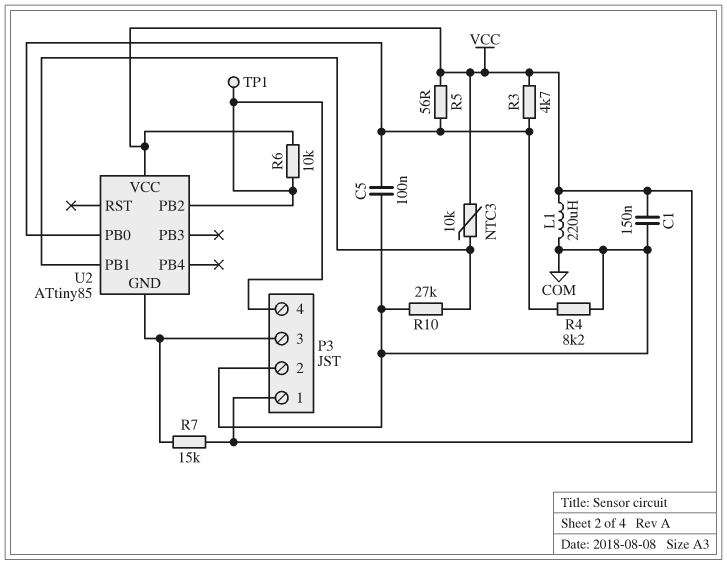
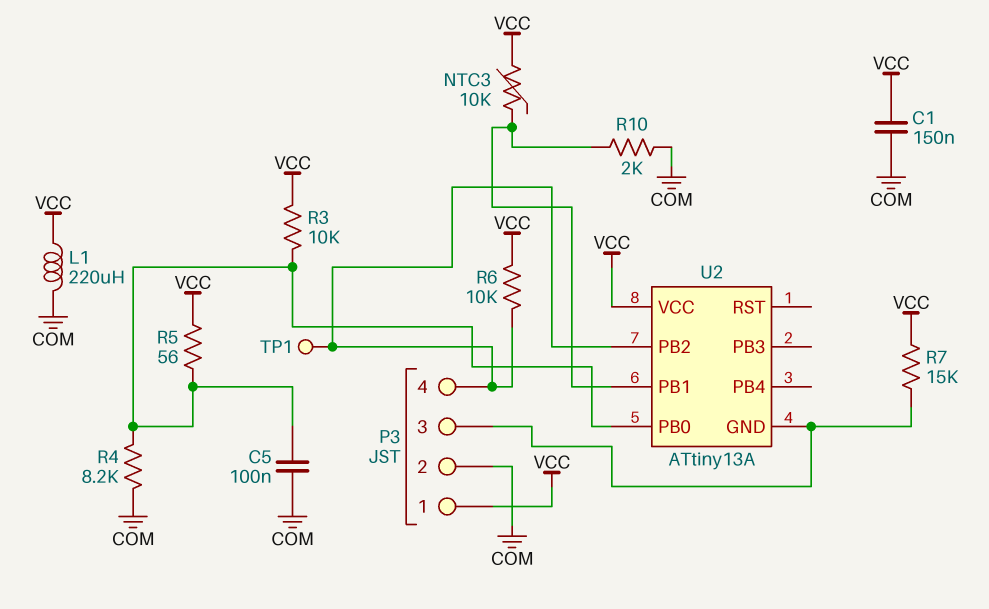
R3: 4.7k (U2/PB0, VCC) -> 10k (U2/PB0, VCC)
R10: 27k (COM, U2/PB1) -> 2k (COM, U2/PB1)
U2: ATtiny85 -> ATtiny13A

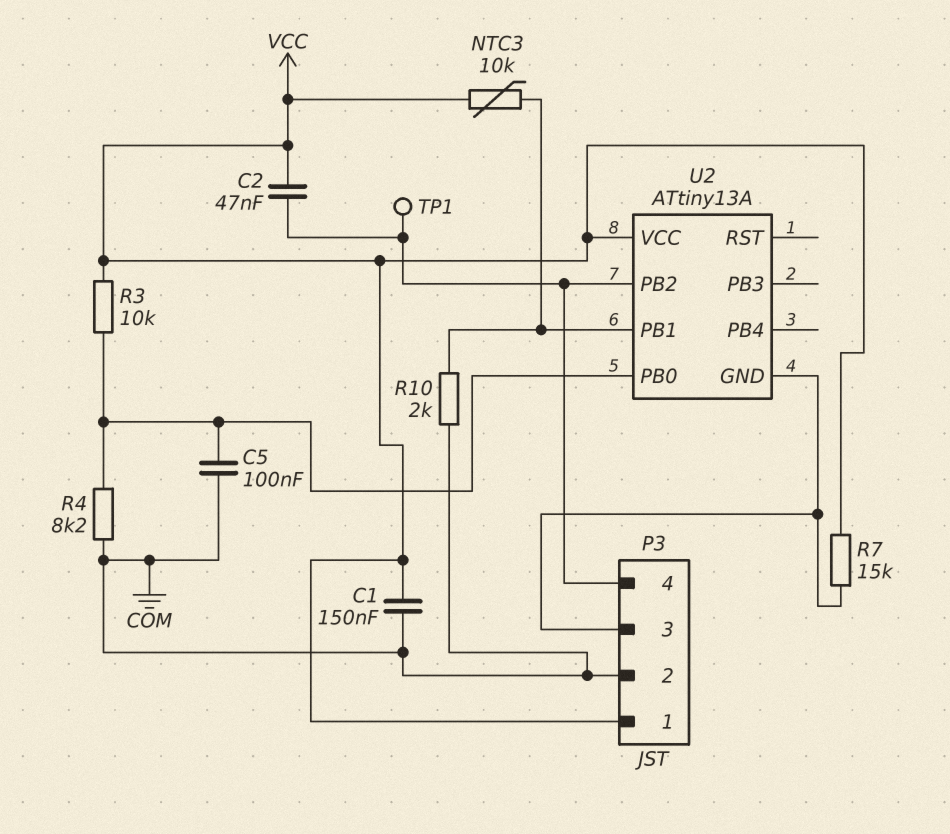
C2: none -> 47nF (P3/4, VCC)
L1: 220uH (COM, VCC) -> none
R5: 56 (U2/PB0, VCC) -> none
R6: 10k (P3/4, VCC) -> none

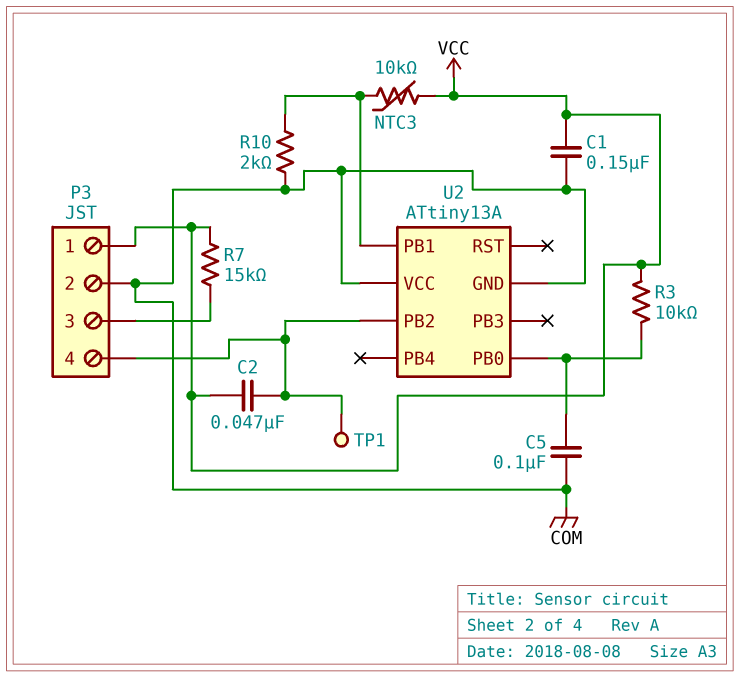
R4: 8.2k (COM, U2/PB0) -> none
U2 pin GND: P3/3 -> COM
U2 pin VCC: VCC -> COM

